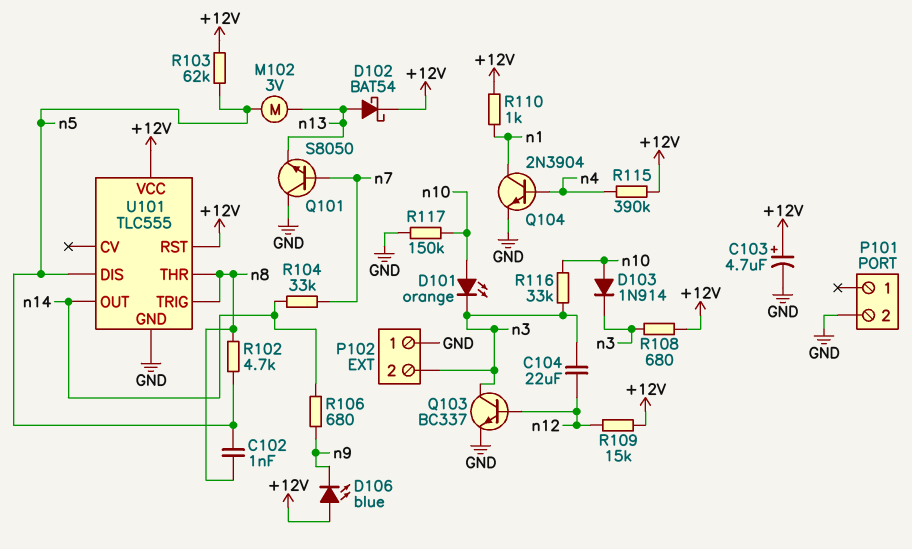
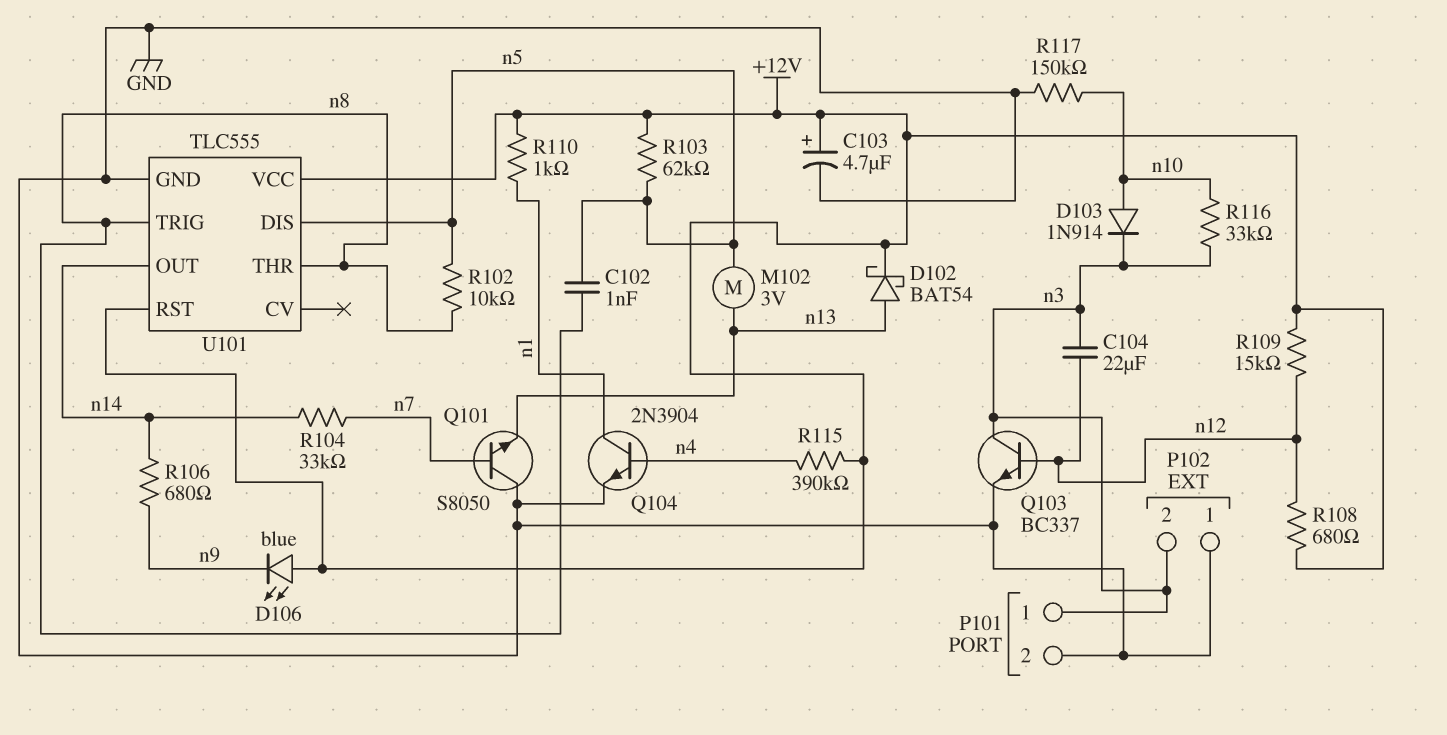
D101: LED orange (A n10, K n3) -> none
P101 pin 1: none -> n3
R102: 4.7k (n5, n8) -> 10k (n5, n8)
R108: 680 (+12V, n3) -> 680 (+12V, n12)

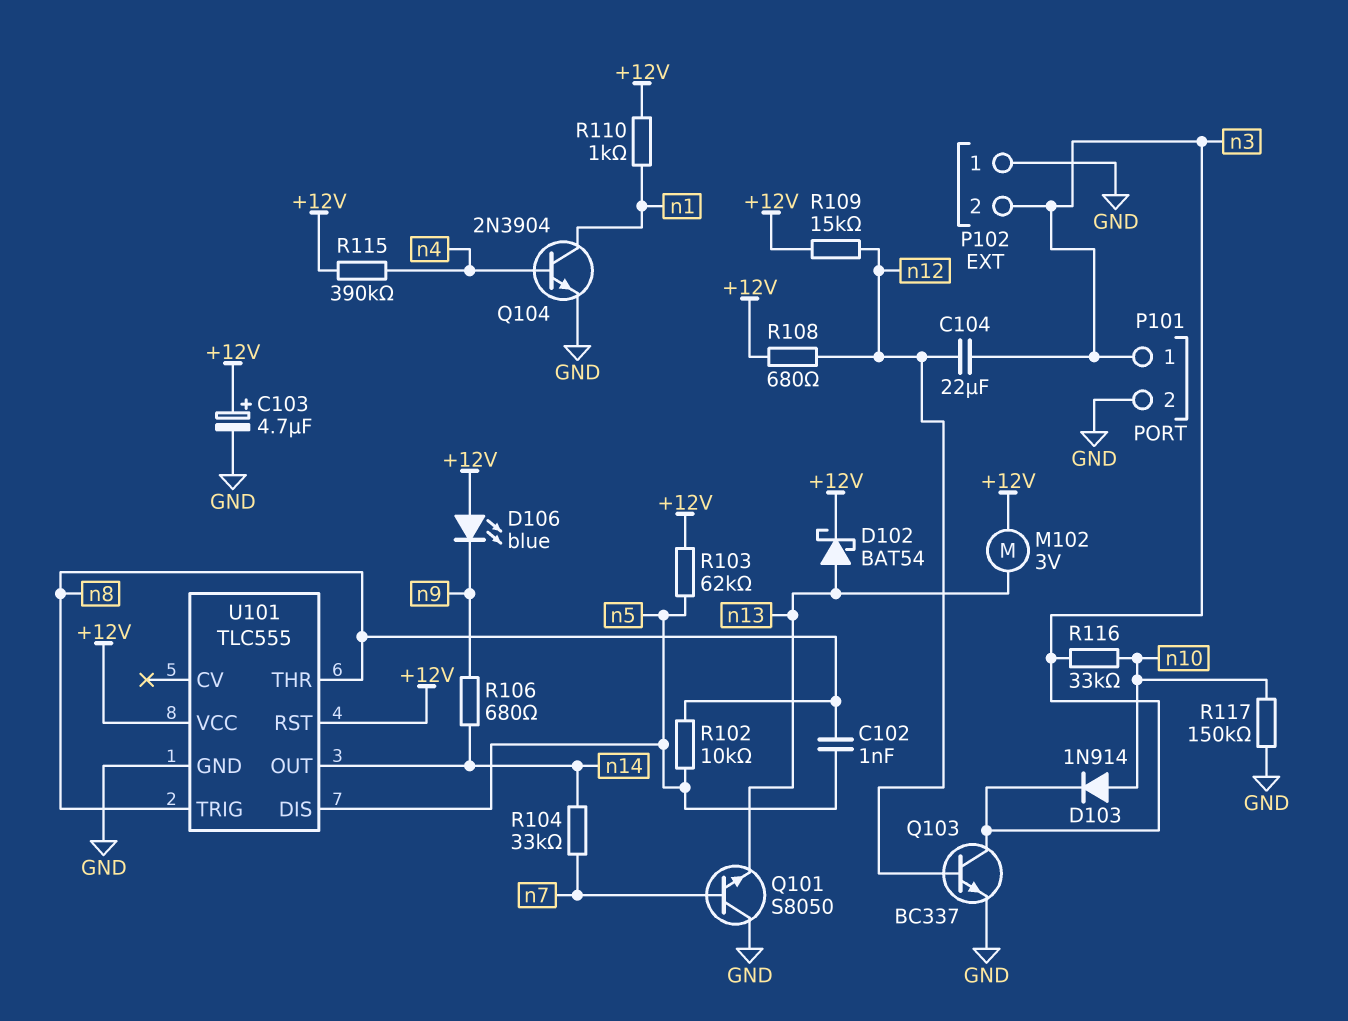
M102: motor 3V (n5, n13) -> motor 3V (+12V, n13)

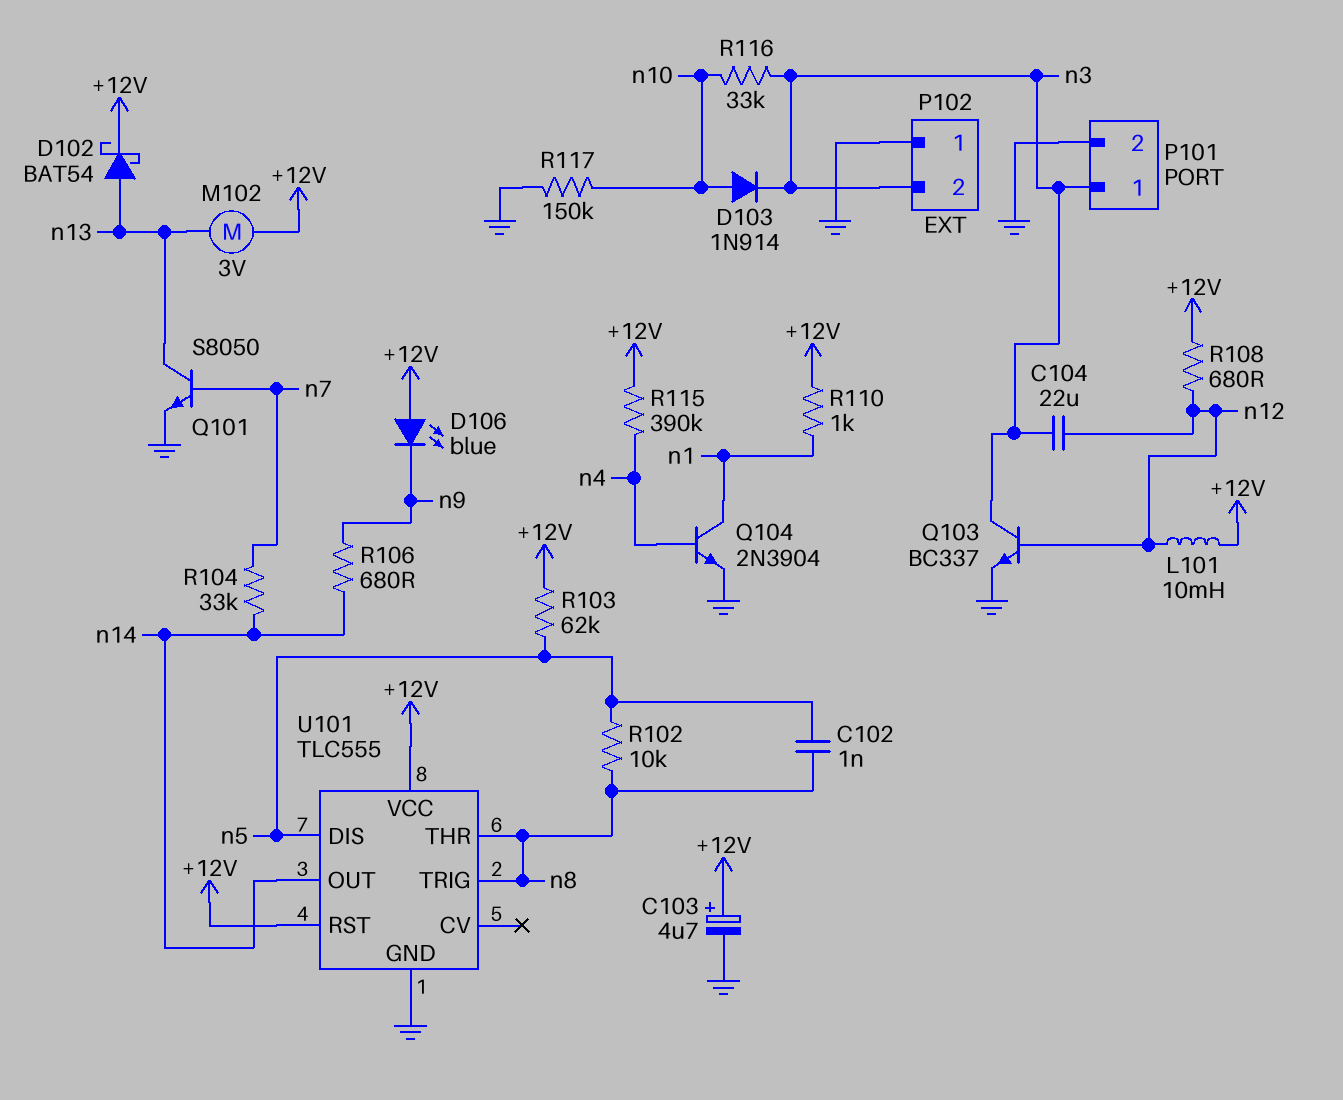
L101: none -> 10mH (+12V, n12)
Q101: NPN S8050 (B n7, C GND, E n13) -> NPN S8050 (B n7, C n13, E GND)
R109: 15k (+12V, n12) -> none

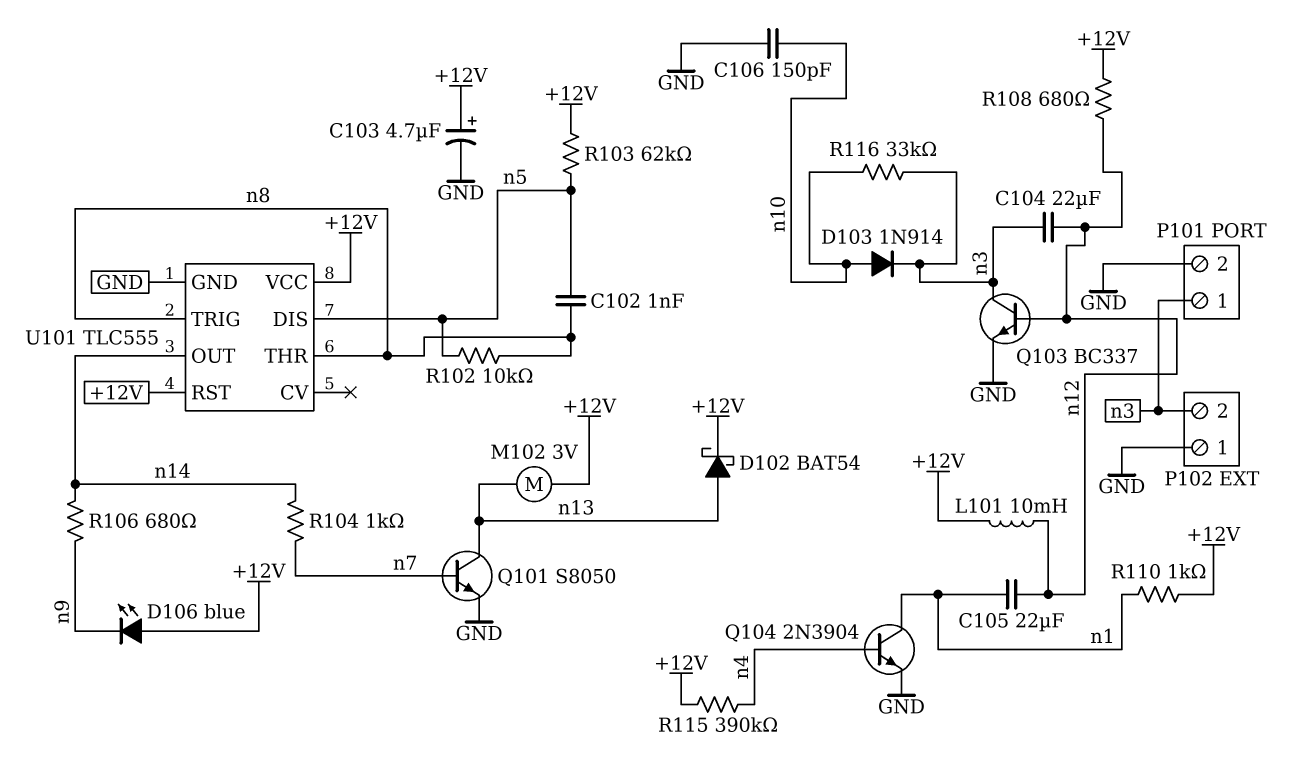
C105: none -> 22uF (n1, n12)
C106: none -> 150pF (GND, n10)
R104: 33k (n7, n14) -> 1k (n7, n14)
R117: 150k (GND, n10) -> none

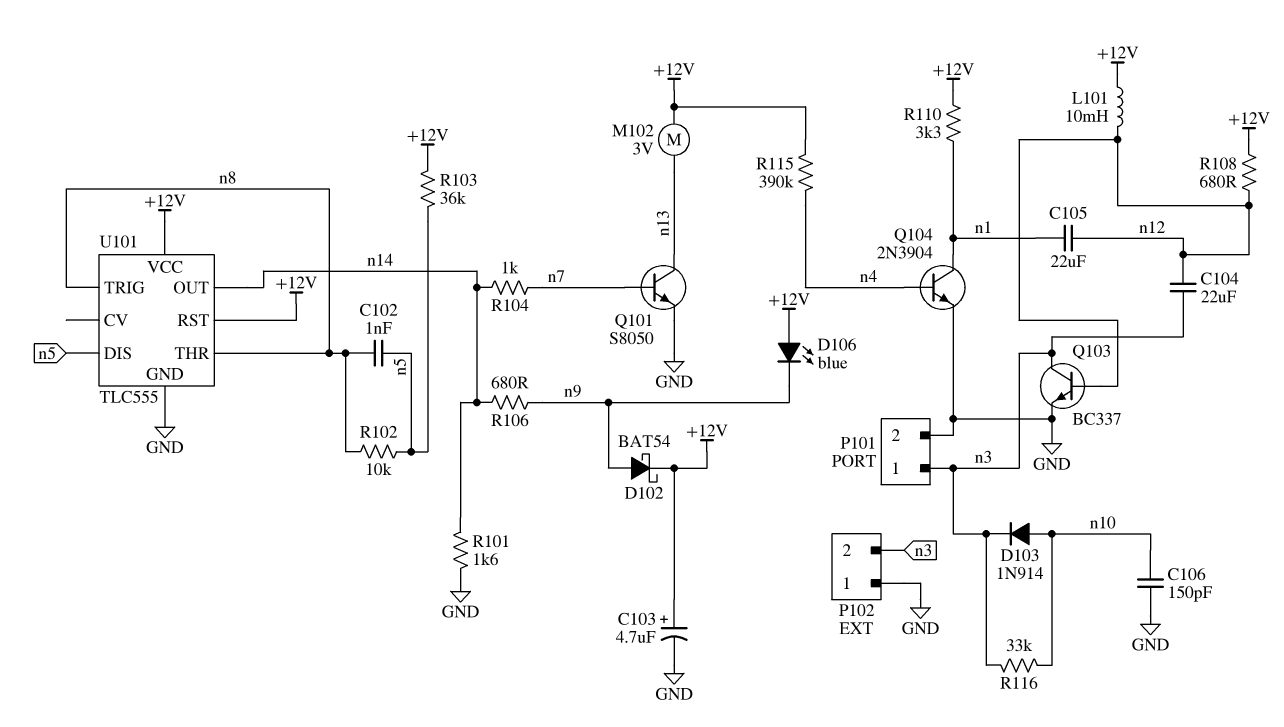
D102: schottky BAT54 (A n13, K +12V) -> schottky BAT54 (A n9, K +12V)
R101: none -> 1.6k (GND, n14)
R103: 62k (+12V, n5) -> 36k (+12V, n5)
R110: 1k (+12V, n1) -> 3.3k (+12V, n1)

